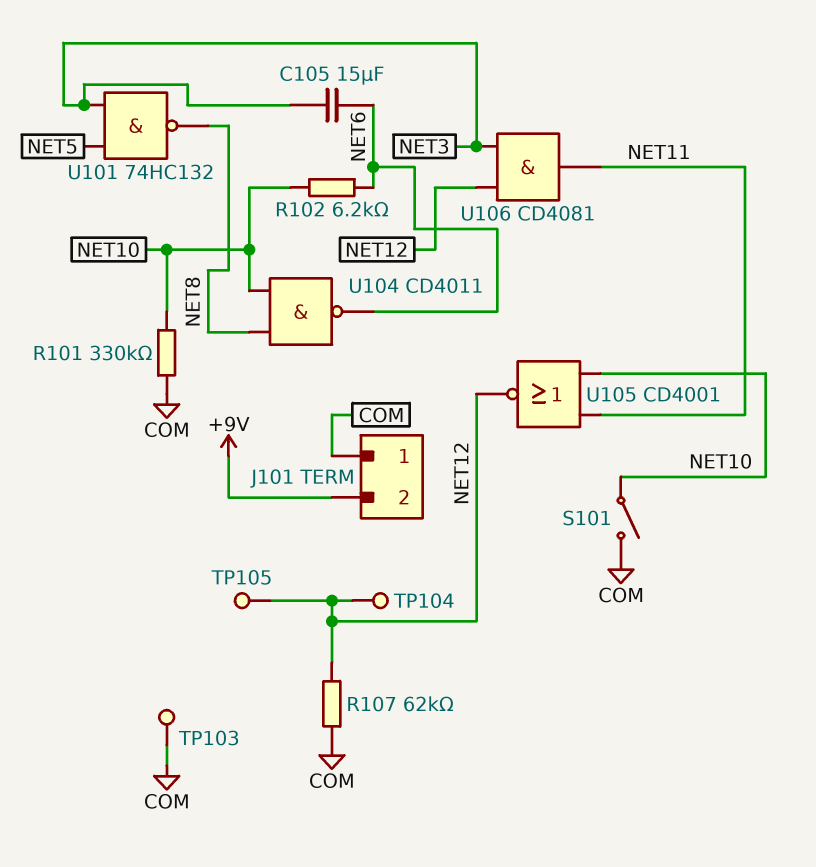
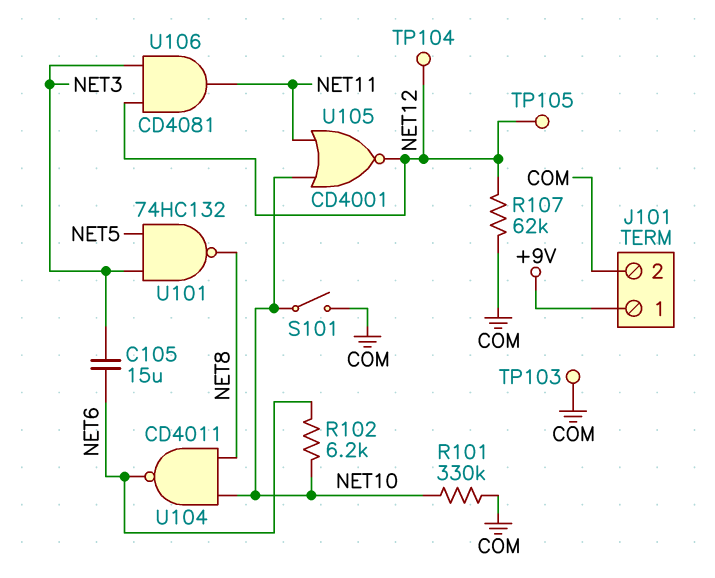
J101 pin 1: COM -> +9V
J101 pin 2: +9V -> COM

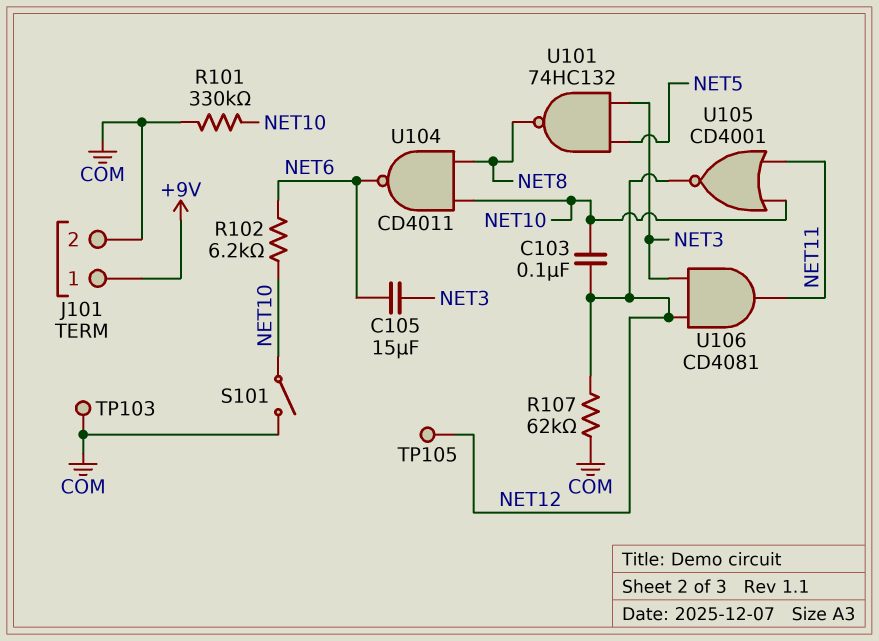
C103: none -> 100nF (NET10, NET12)
TP104: test point (NET12) -> none

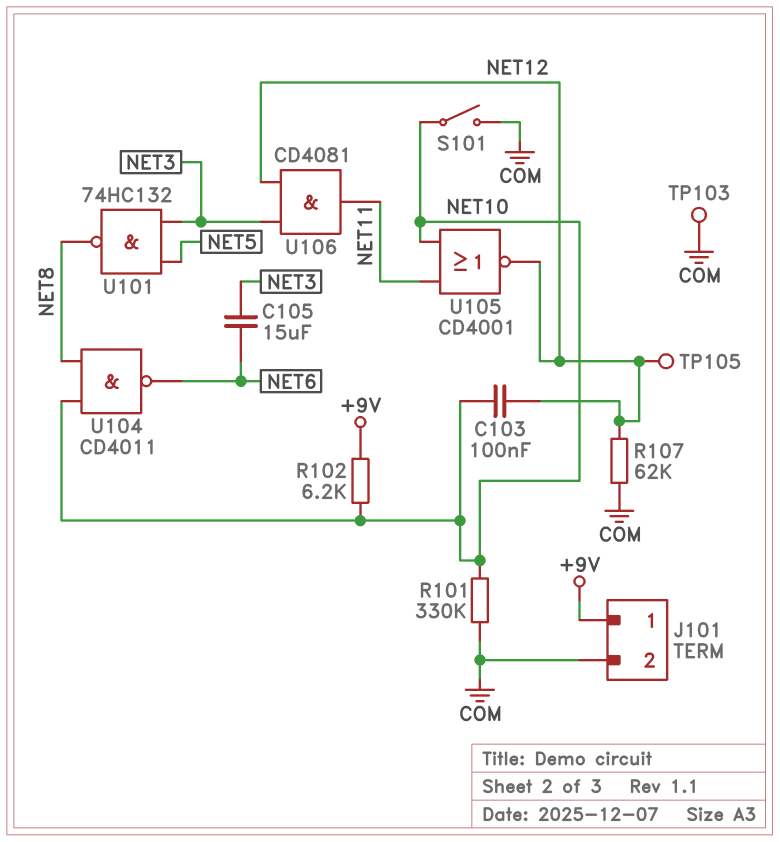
R102: 6.2k (NET6, NET10) -> 6.2k (+9V, NET10)

